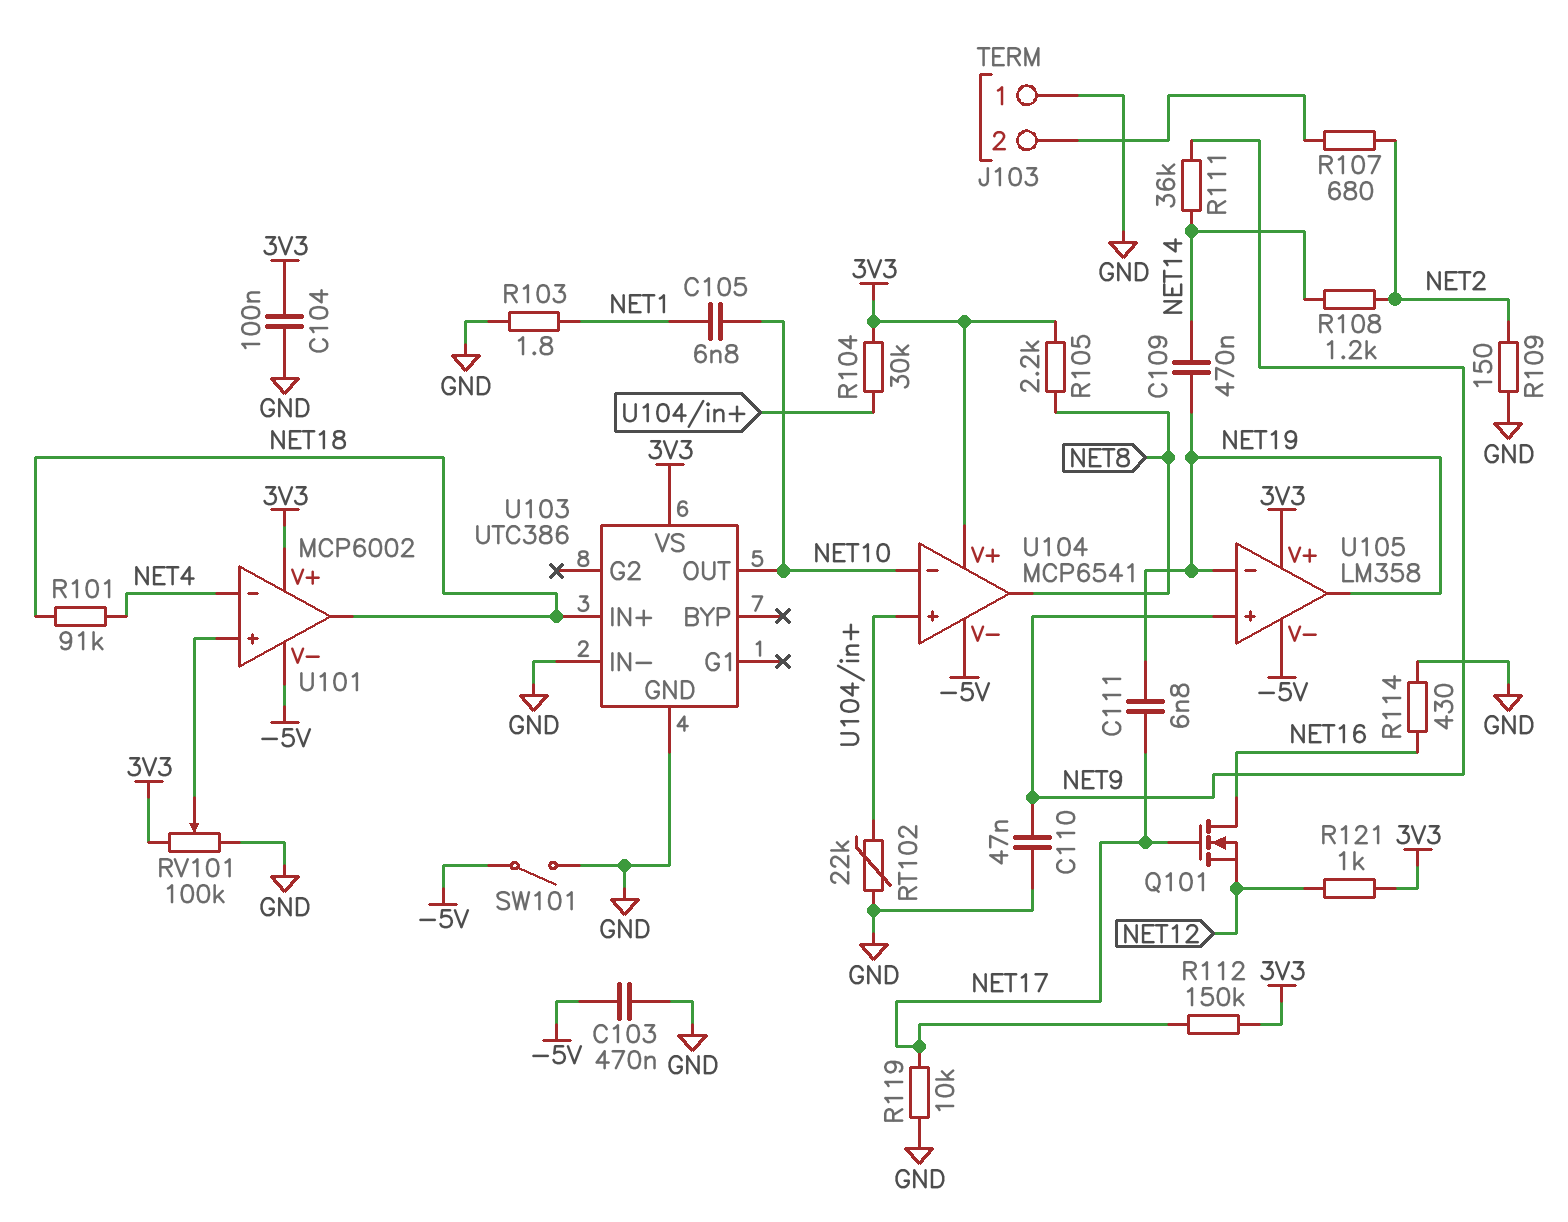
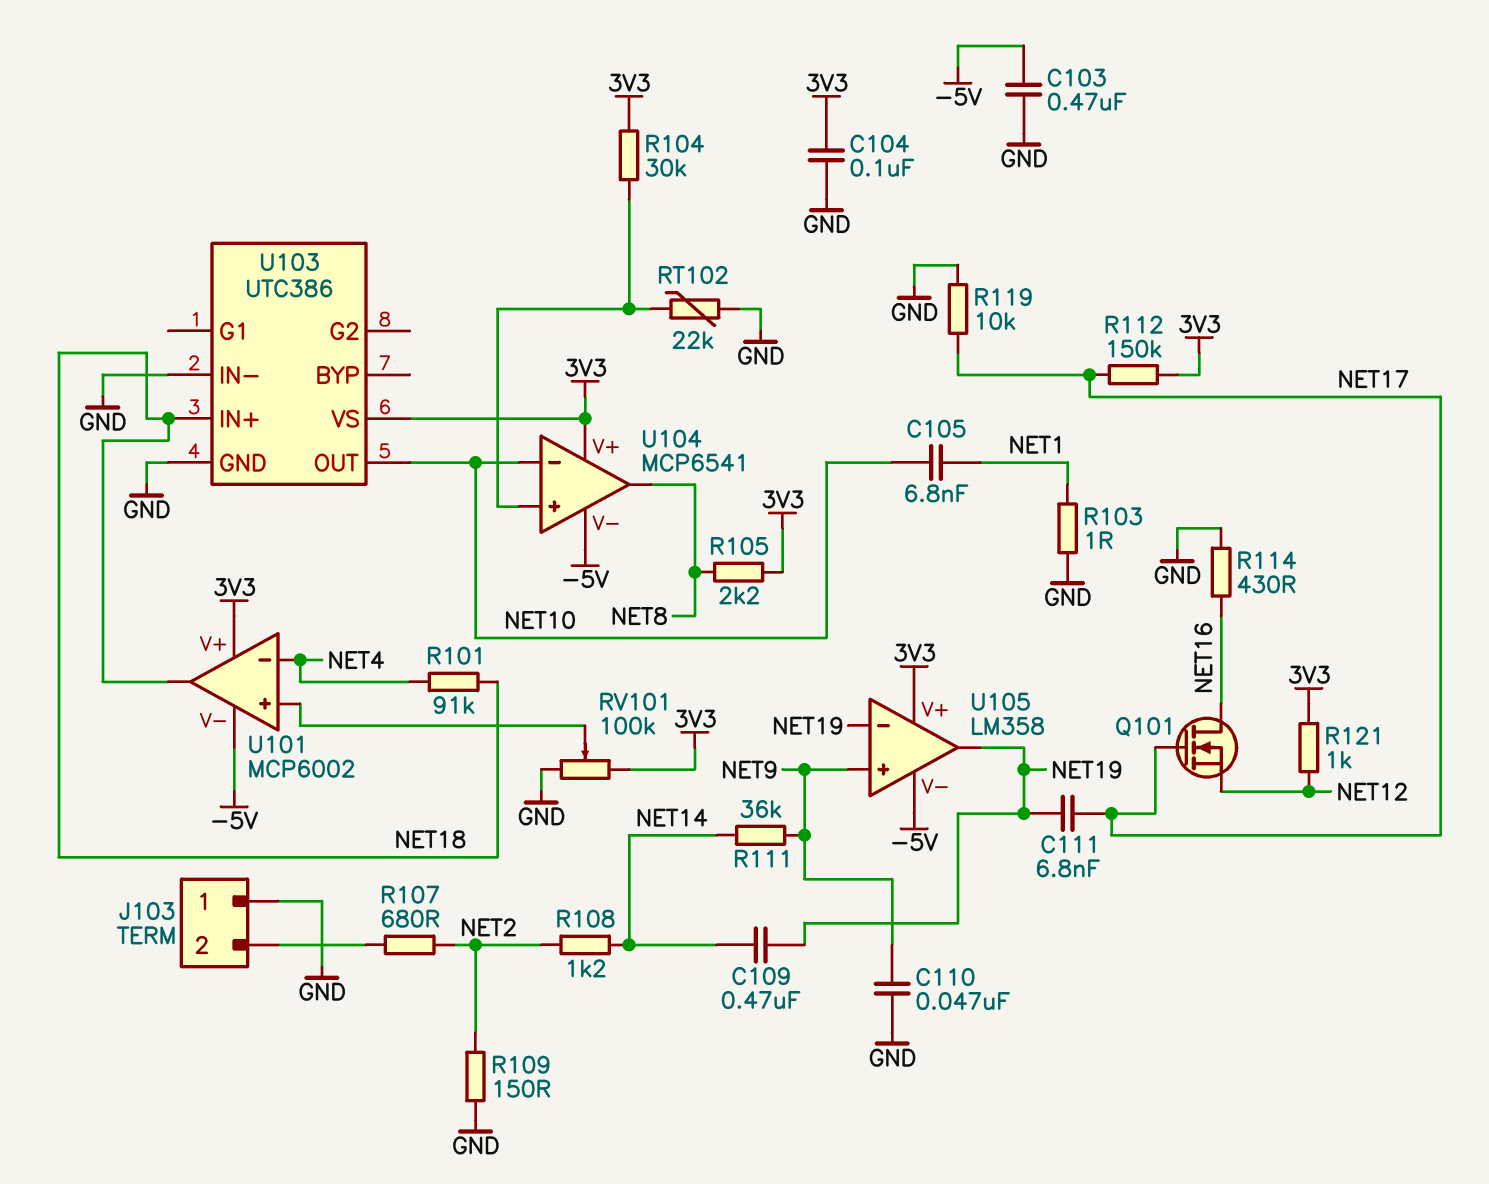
R103: 1.8 (GND, NET1) -> 1 (GND, NET1)
SW101: switch (-5V, GND) -> none

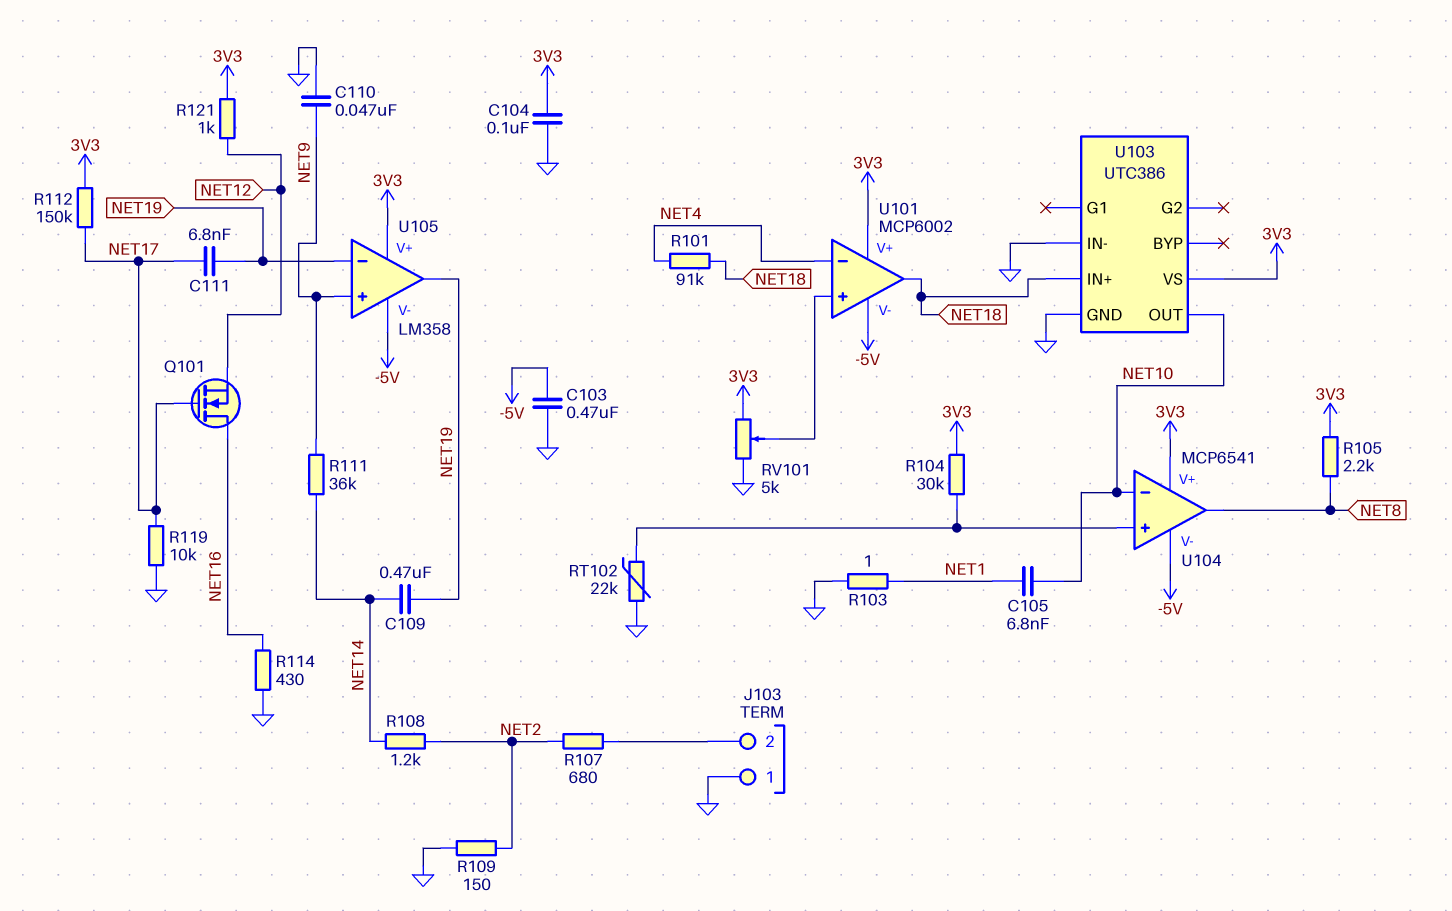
RV101: 100k (3V3, GND, wiper U101/in+) -> 5k (3V3, GND, wiper U101/in+)

